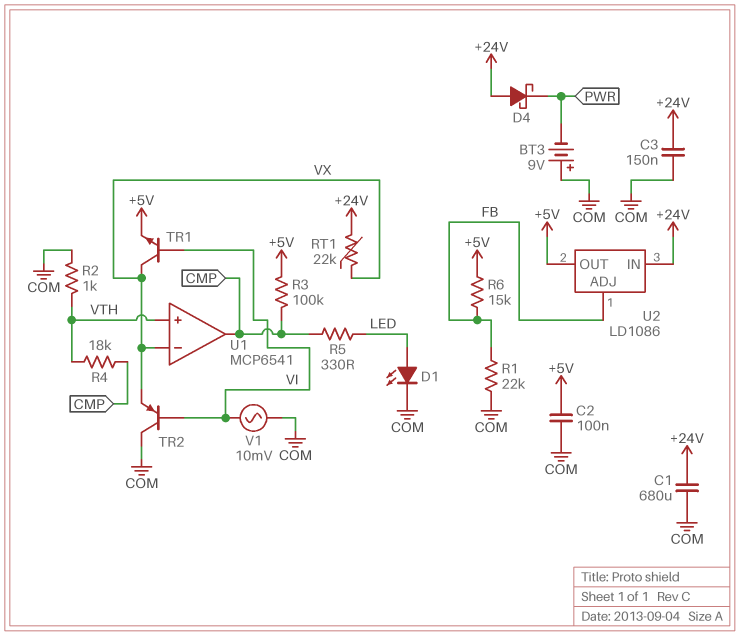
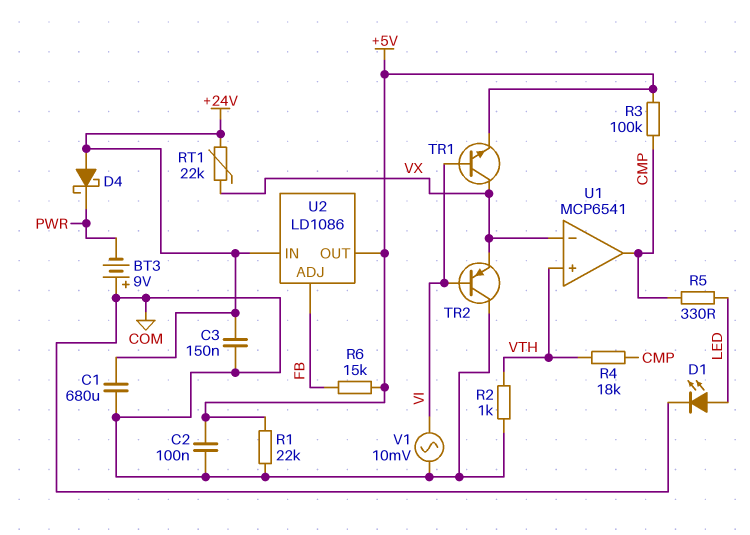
R1: 22k (COM, FB) -> 22k (+5V, COM)

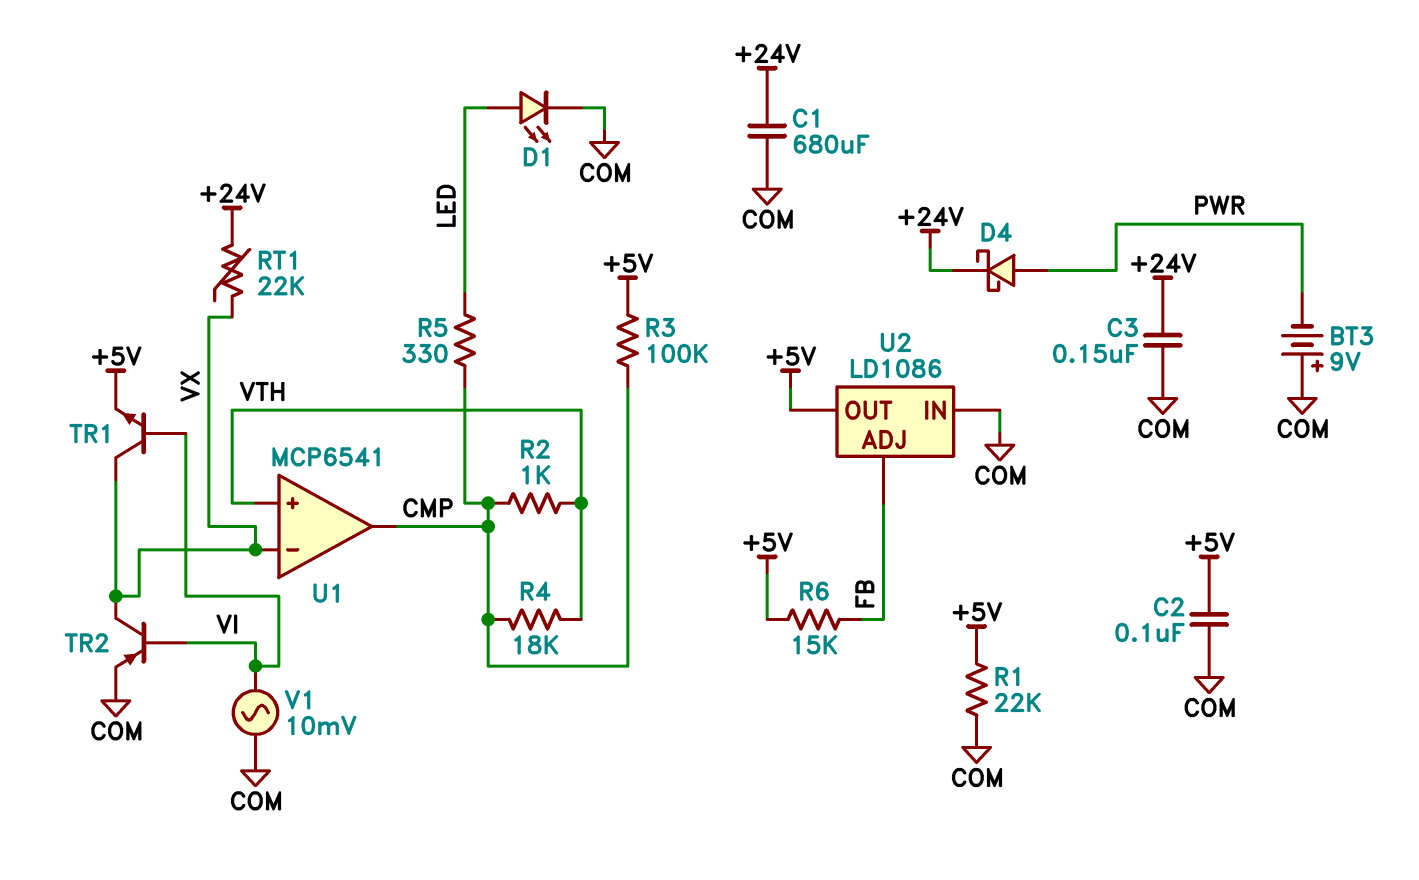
D4: schottky (A +24V, K PWR) -> schottky (A PWR, K +24V)
R2: 1k (COM, VTH) -> 1k (CMP, VTH)
TR2: PNP (B VI, C COM, E VX) -> PNP (B VI, C VX, E COM)
U2 pin IN: +24V -> COM

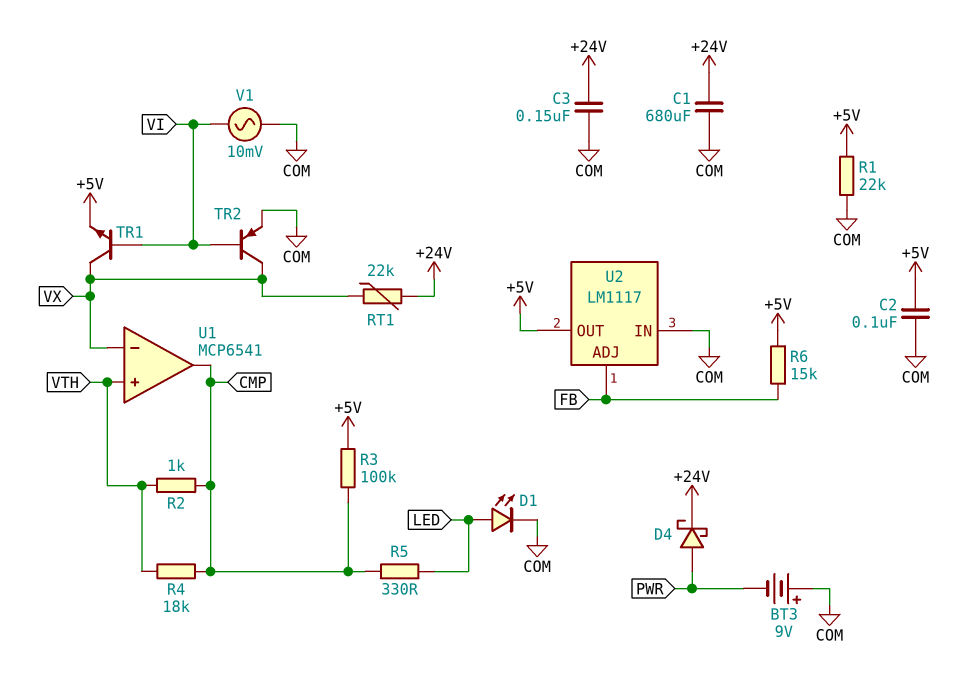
U2: LD1086 -> LM1117

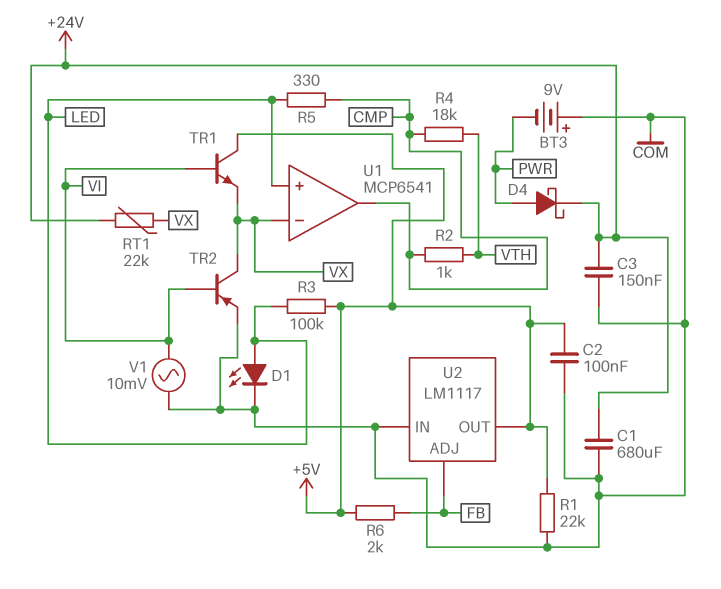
R3: 100k (+5V, CMP) -> 100k (+5V, LED)
R6: 15k (+5V, FB) -> 2k (+5V, FB)
TR1: NPN (B VI, C VX, E +5V) -> NPN (B VI, C +5V, E VX)
U1 pin in+: VTH -> LED

